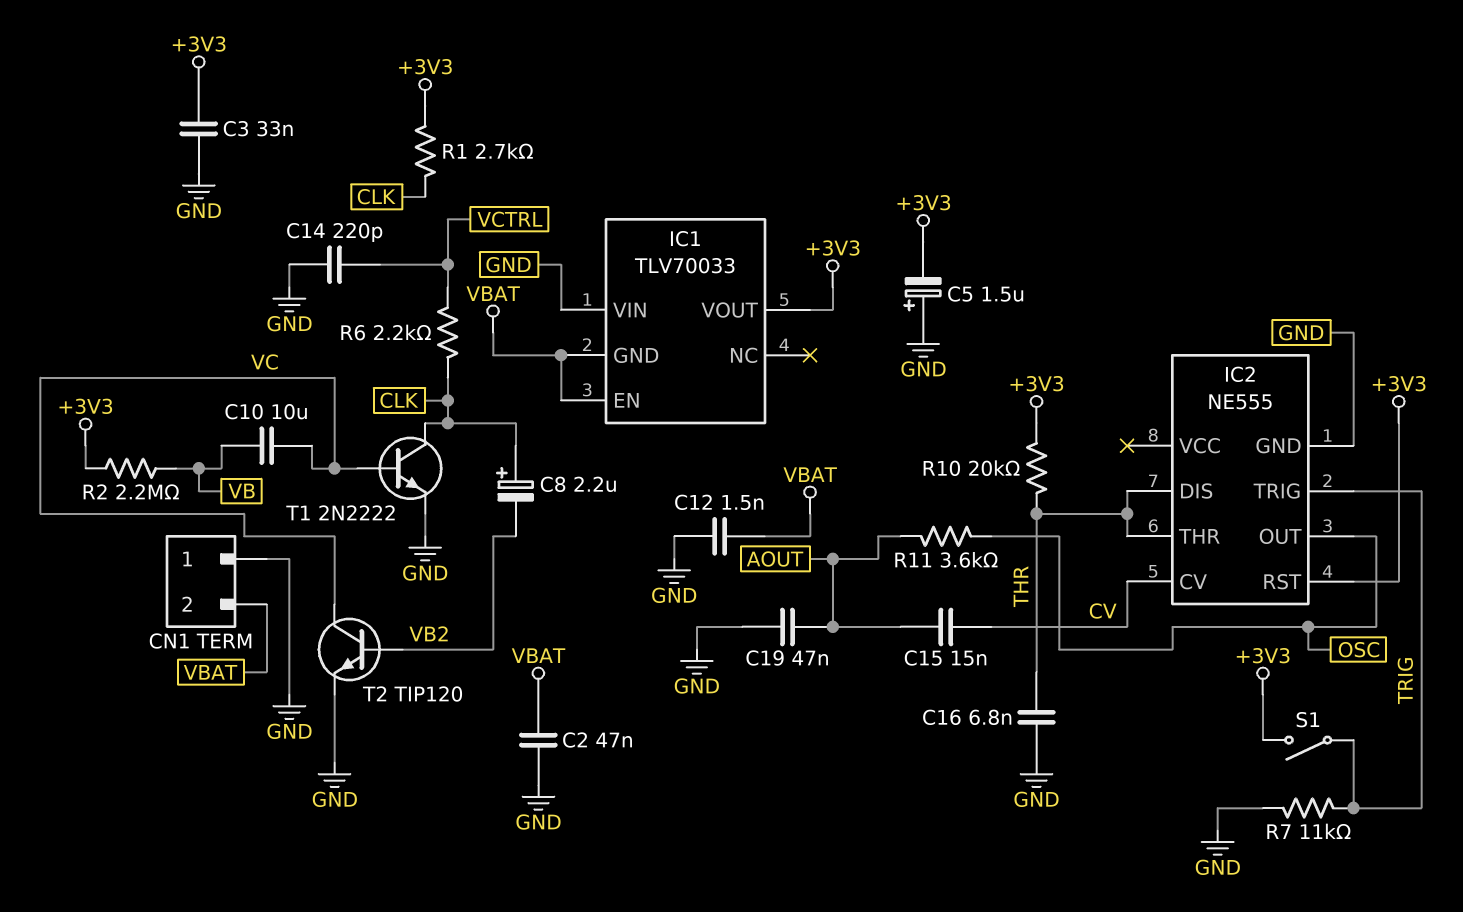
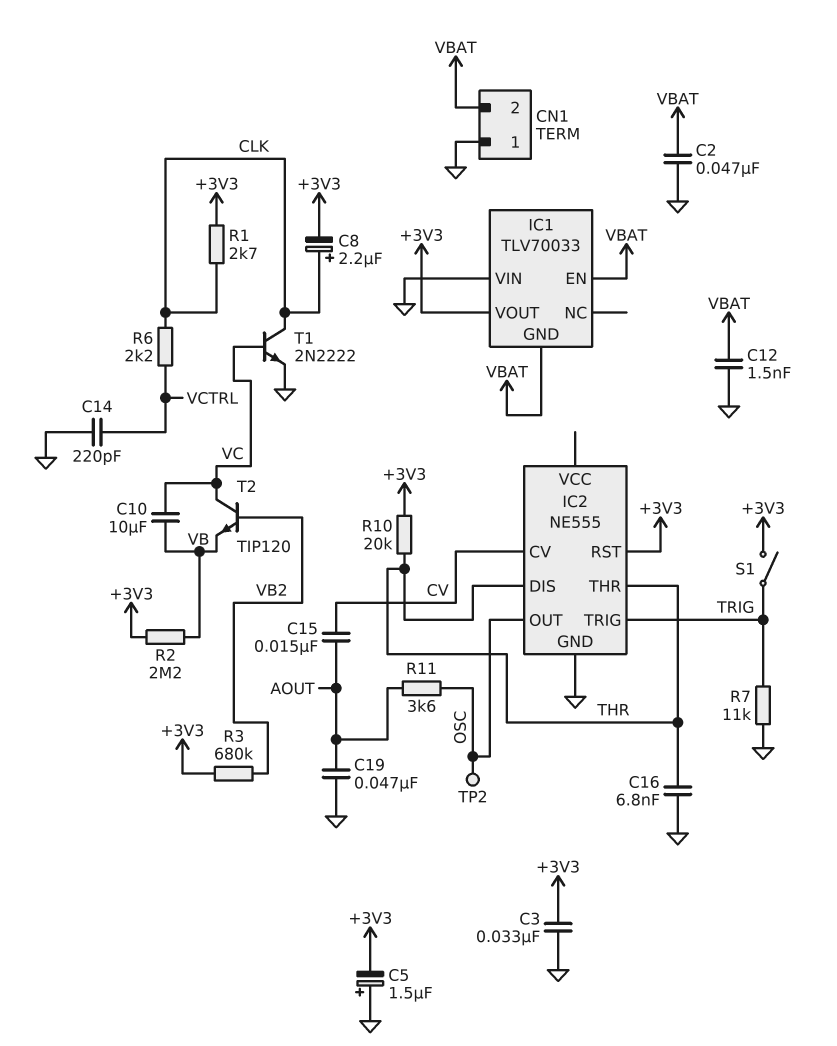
C8: 2.2uF (plus CLK, minus VB2) -> 2.2uF (plus CLK, minus +3V3)
R3: none -> 680k (+3V3, VB2)
T2: NPN TIP120 (B VB2, C VC, E GND) -> NPN TIP120 (B VB2, C VC, E VB)
TP2: none -> test point (OSC)

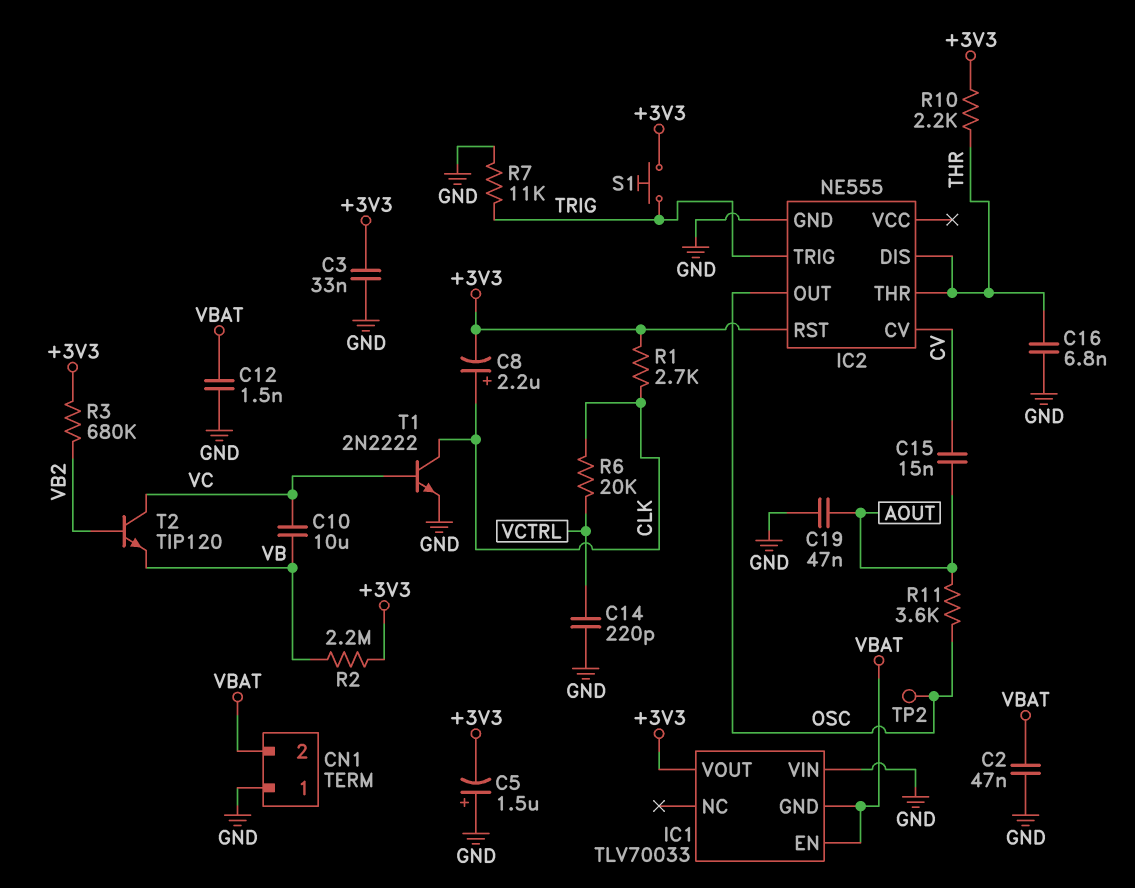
R6: 2.2k (CLK, VCTRL) -> 20k (CLK, VCTRL)
R10: 20k (+3V3, THR) -> 2.2k (+3V3, THR)
S1: switch (+3V3, TRIG) -> button (+3V3, TRIG)

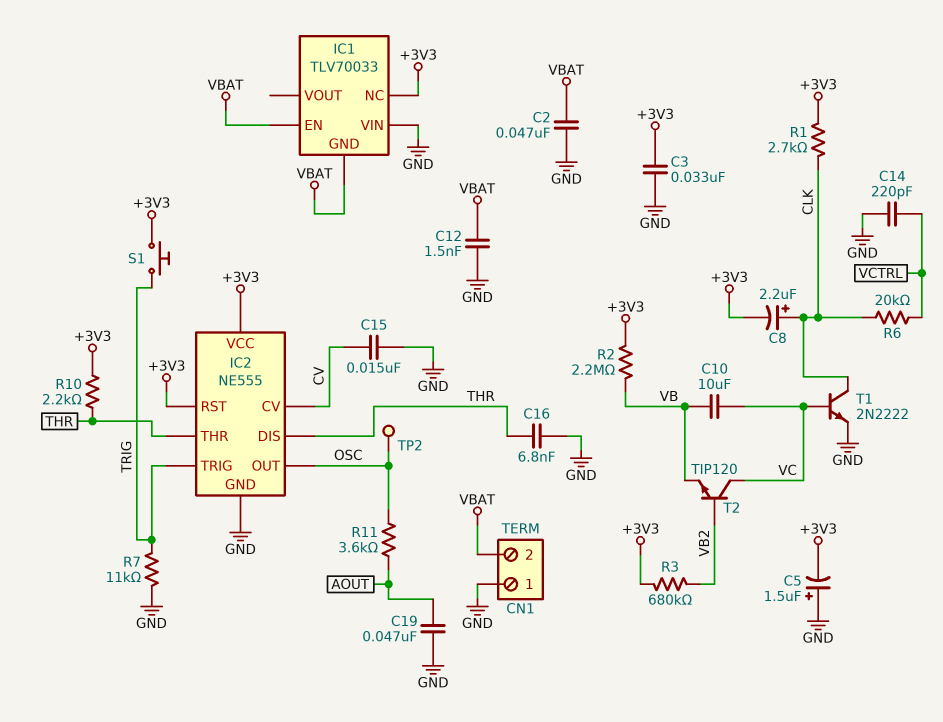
C15: 15nF (AOUT, CV) -> 15nF (CV, GND)
IC1 pin NC: none -> +3V3
IC1 pin VOUT: +3V3 -> none
IC2 pin VCC: none -> +3V3

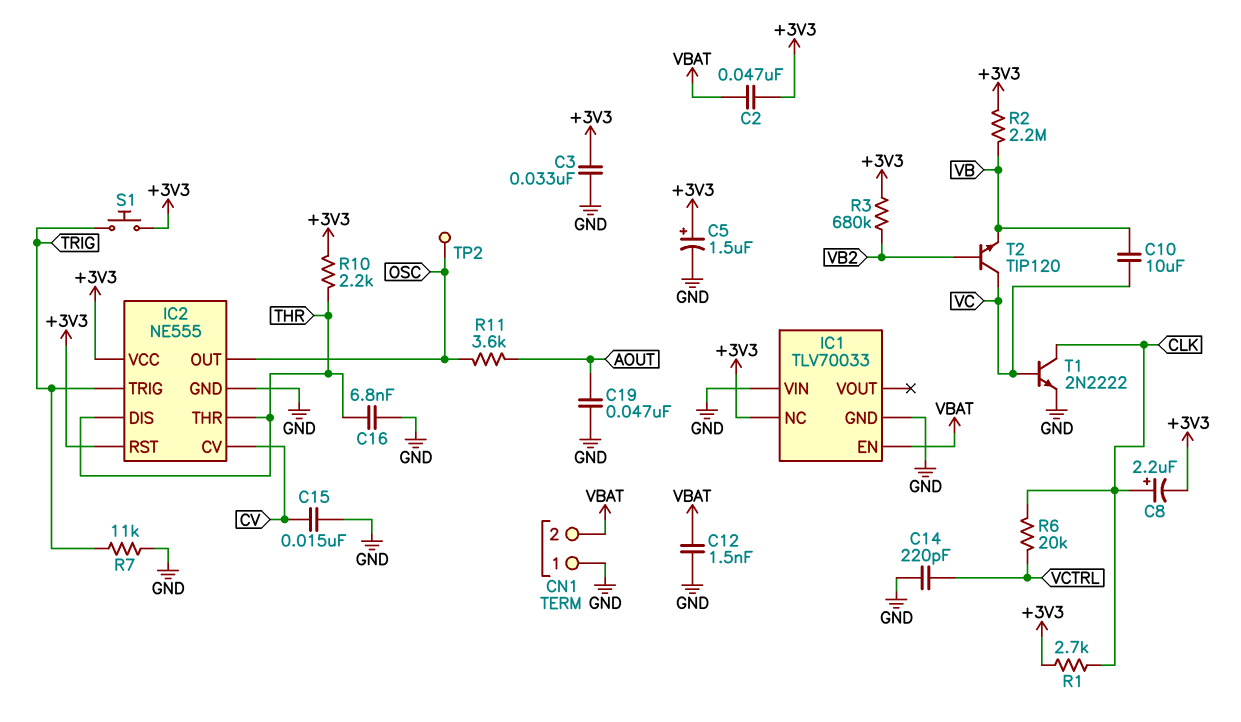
C2: 47nF (GND, VBAT) -> 47nF (+3V3, VBAT)
C5: 1.5uF (plus GND, minus +3V3) -> 1.5uF (plus +3V3, minus GND)
IC1 pin GND: VBAT -> GND

